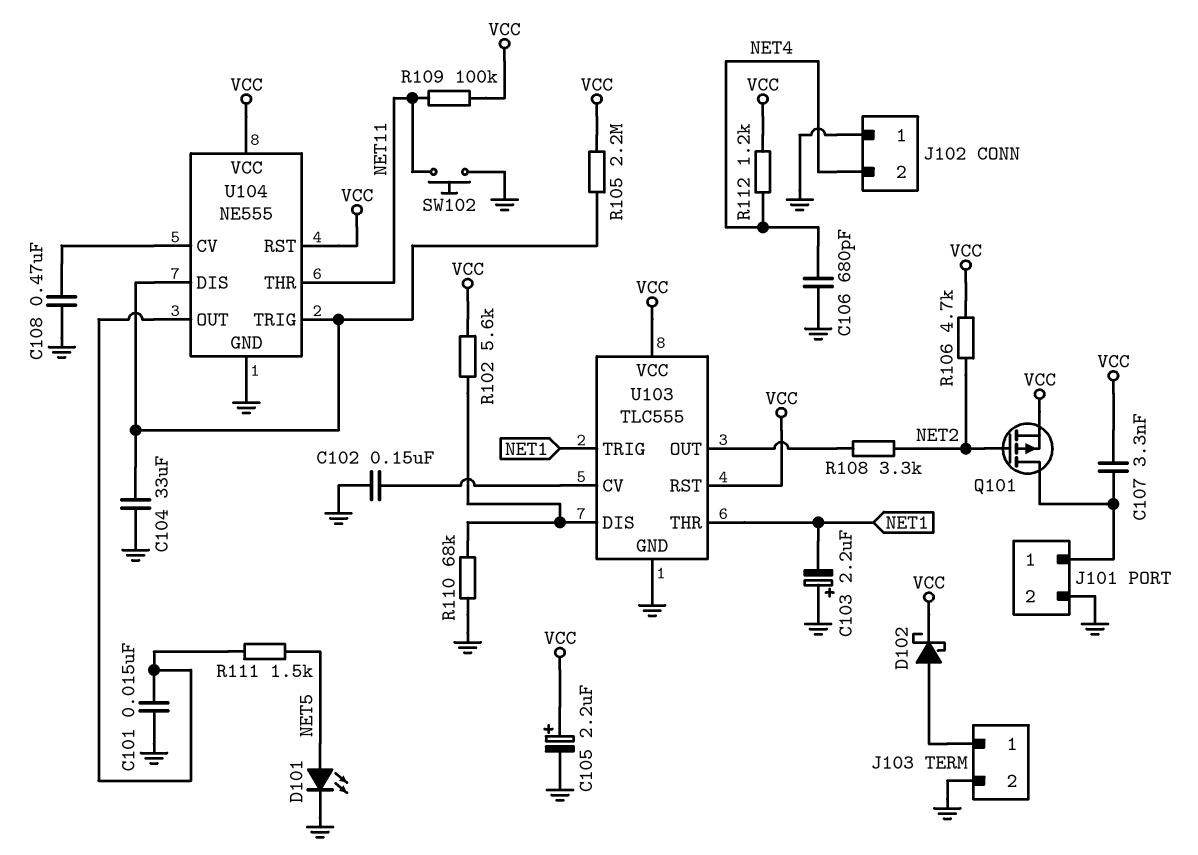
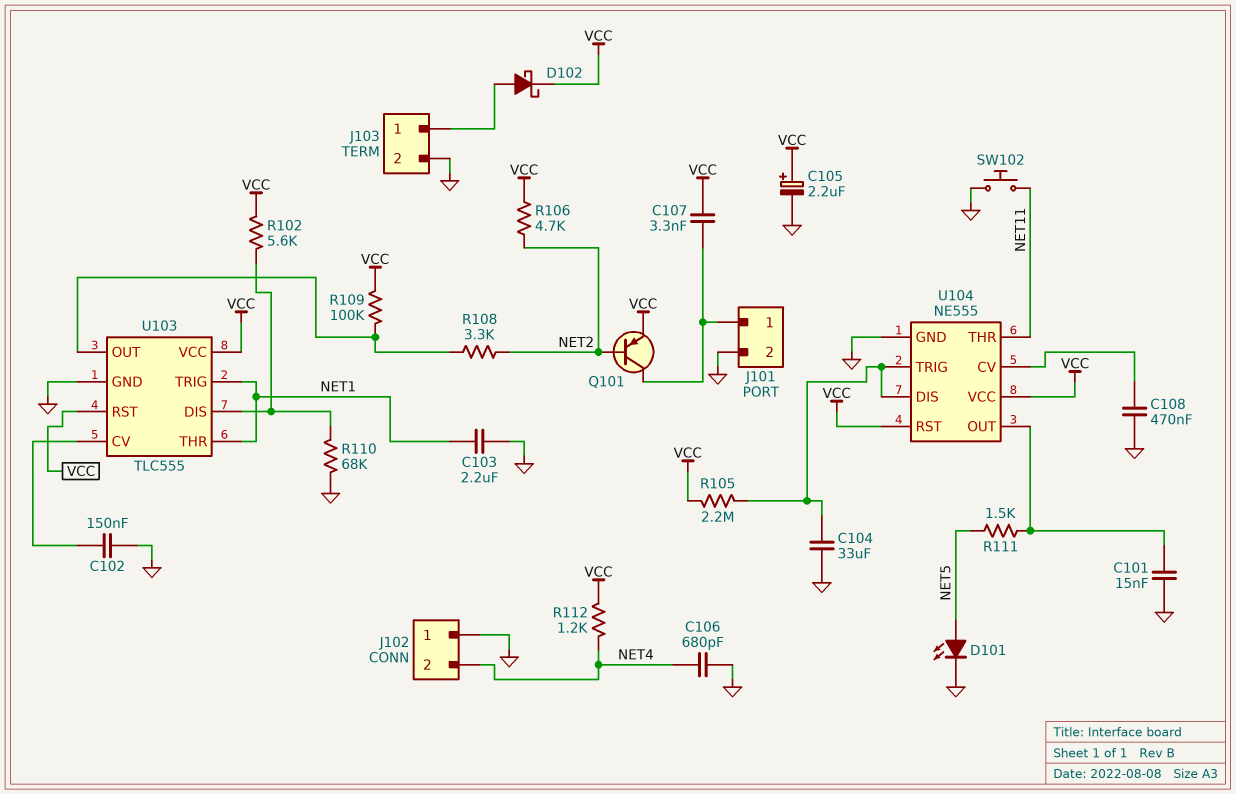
C103: 2.2uF (plus GND, minus NET1) -> 2.2uF (GND, NET1)
Q101: PMOS (G NET2, D J101/1, S VCC) -> PNP (B NET2, C J101/1, E VCC)
R109: 100k (NET11, VCC) -> 100k (U103/OUT, VCC)

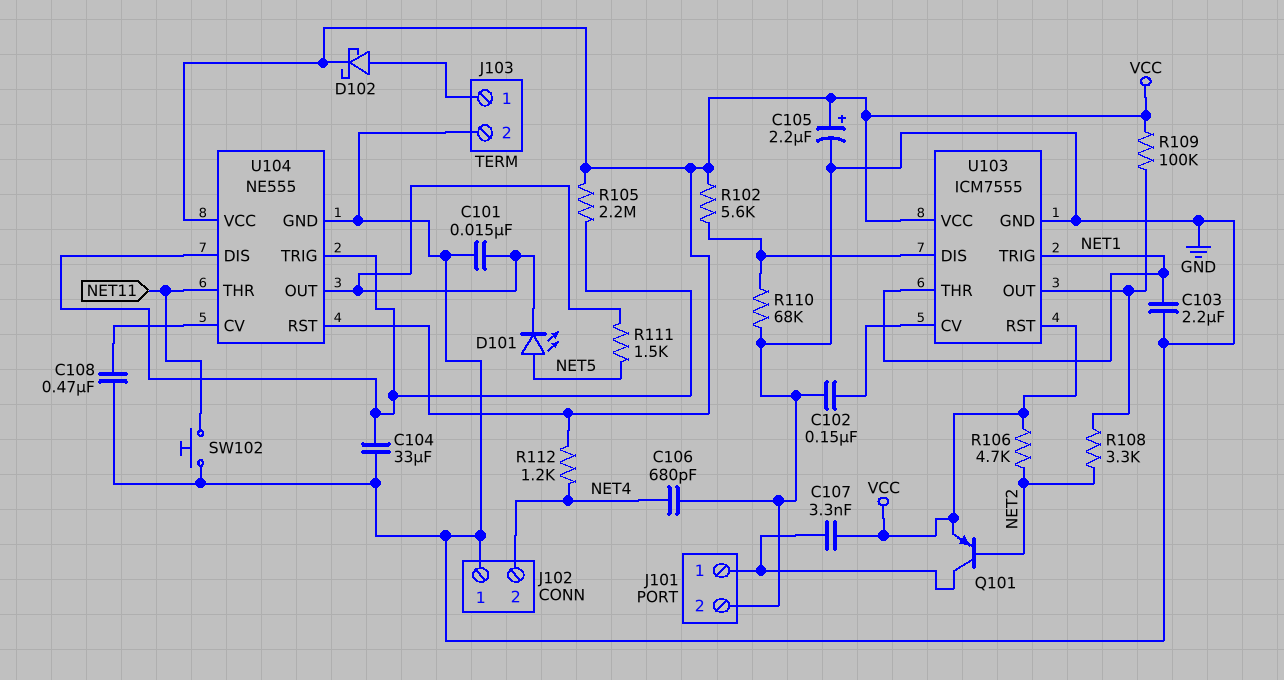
D101: LED (A NET5, K GND) -> LED (A NET5, K U104/OUT)
U103: TLC555 -> ICM7555

